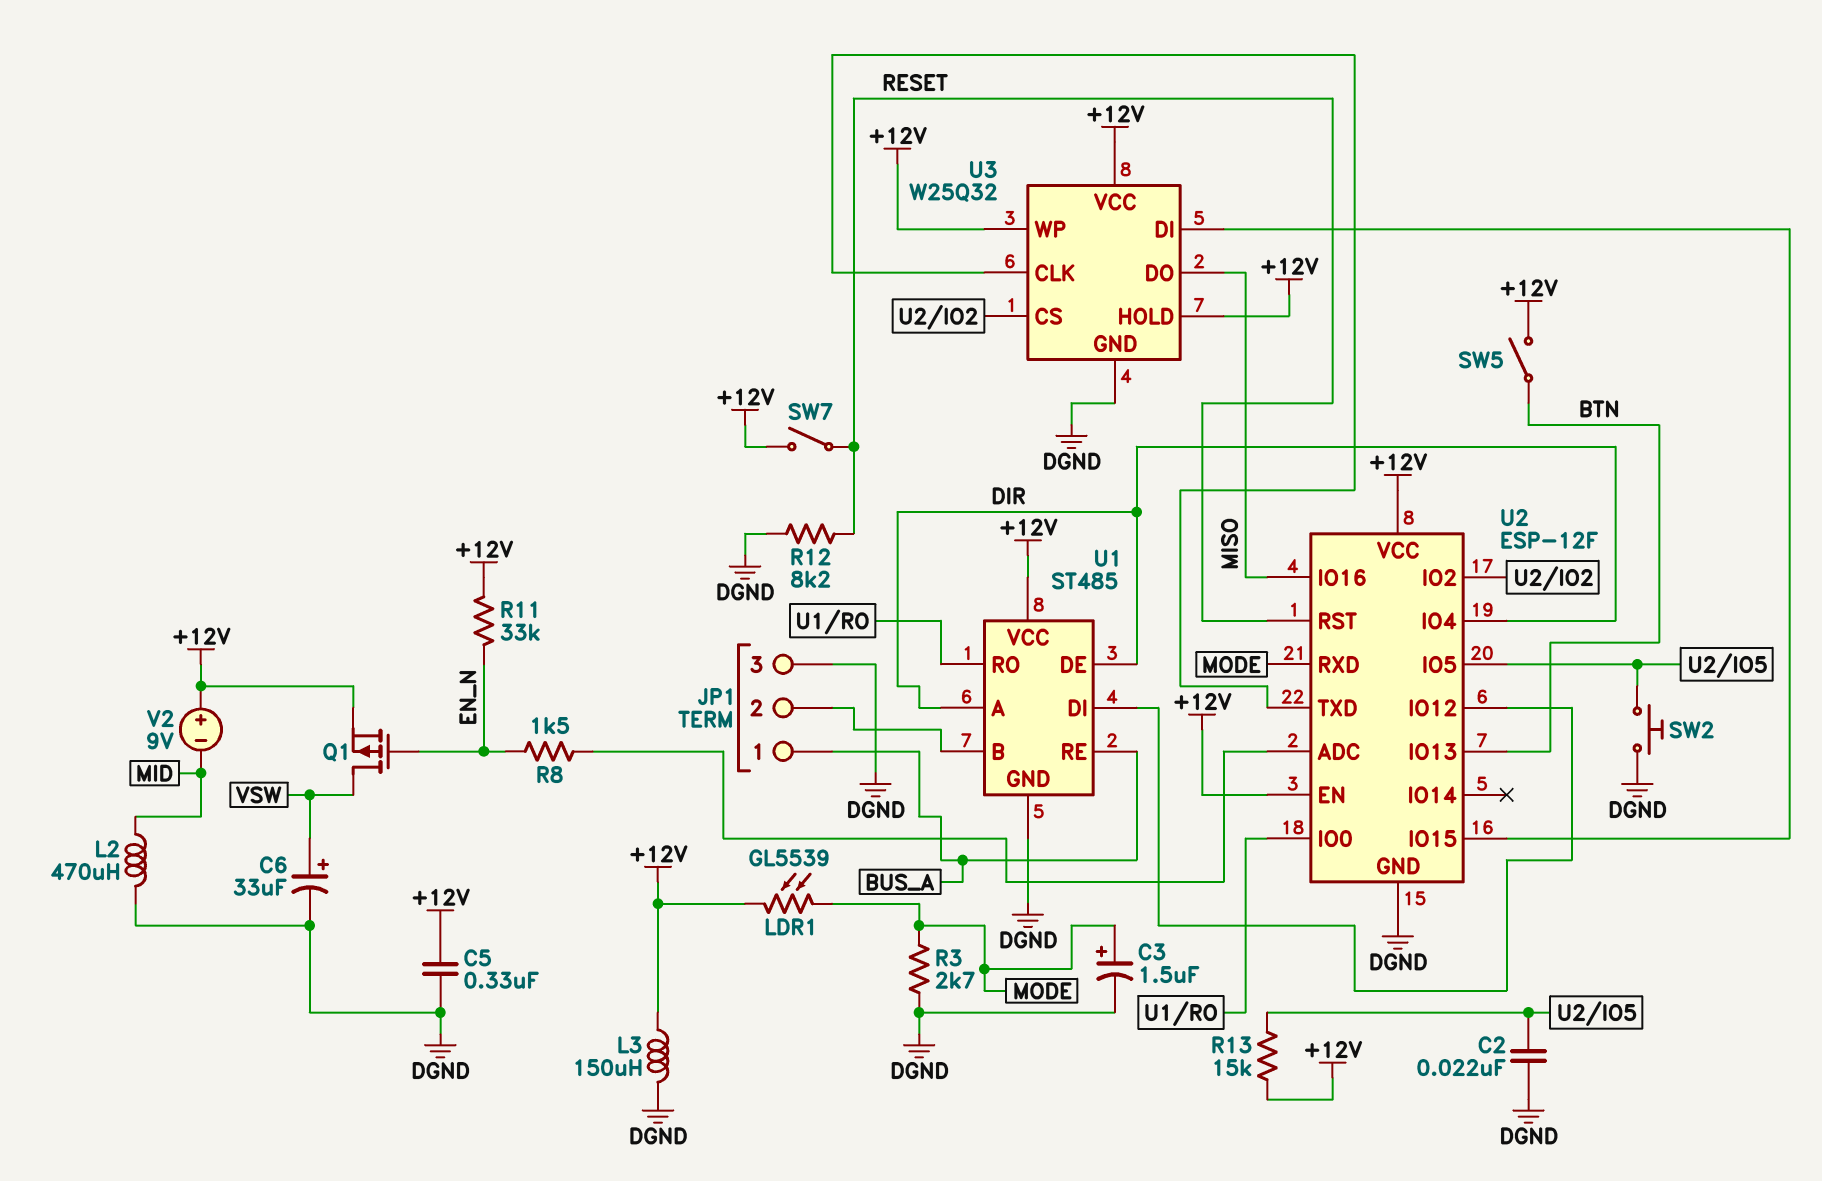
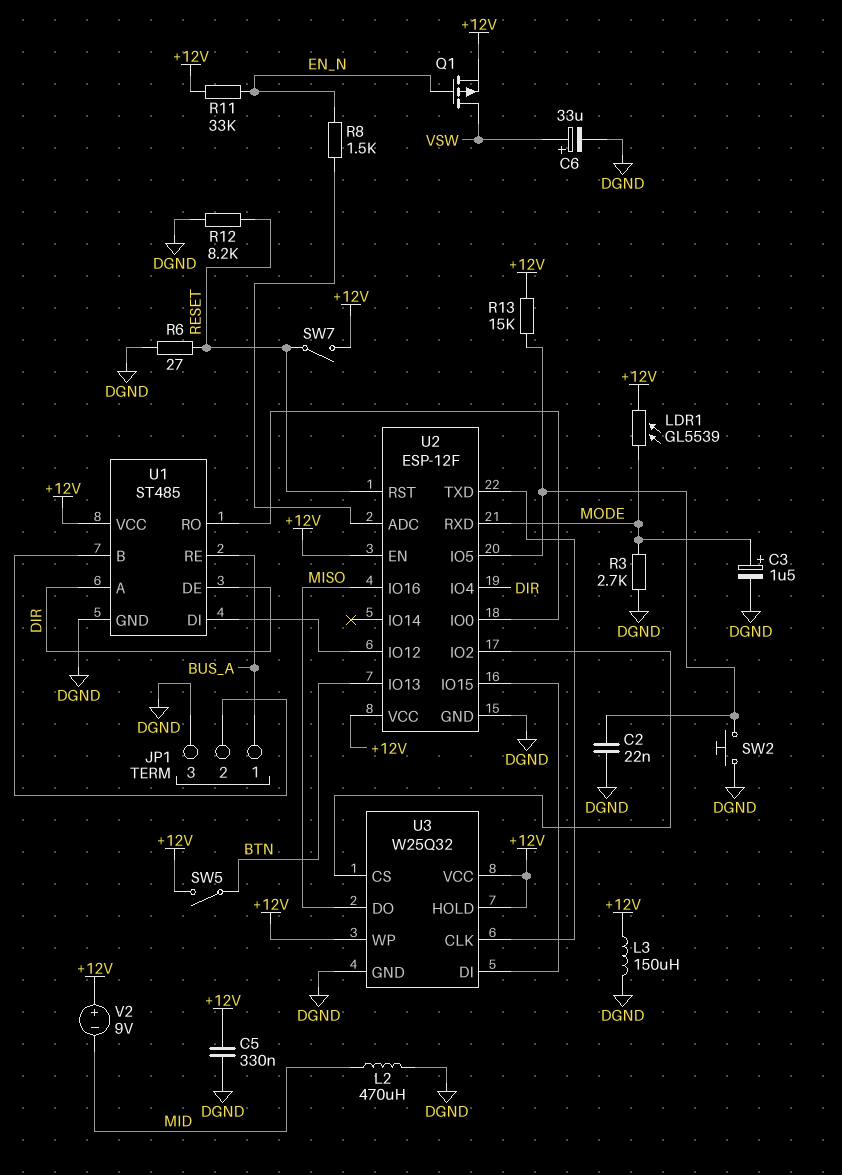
R6: none -> 27 (DGND, RESET)

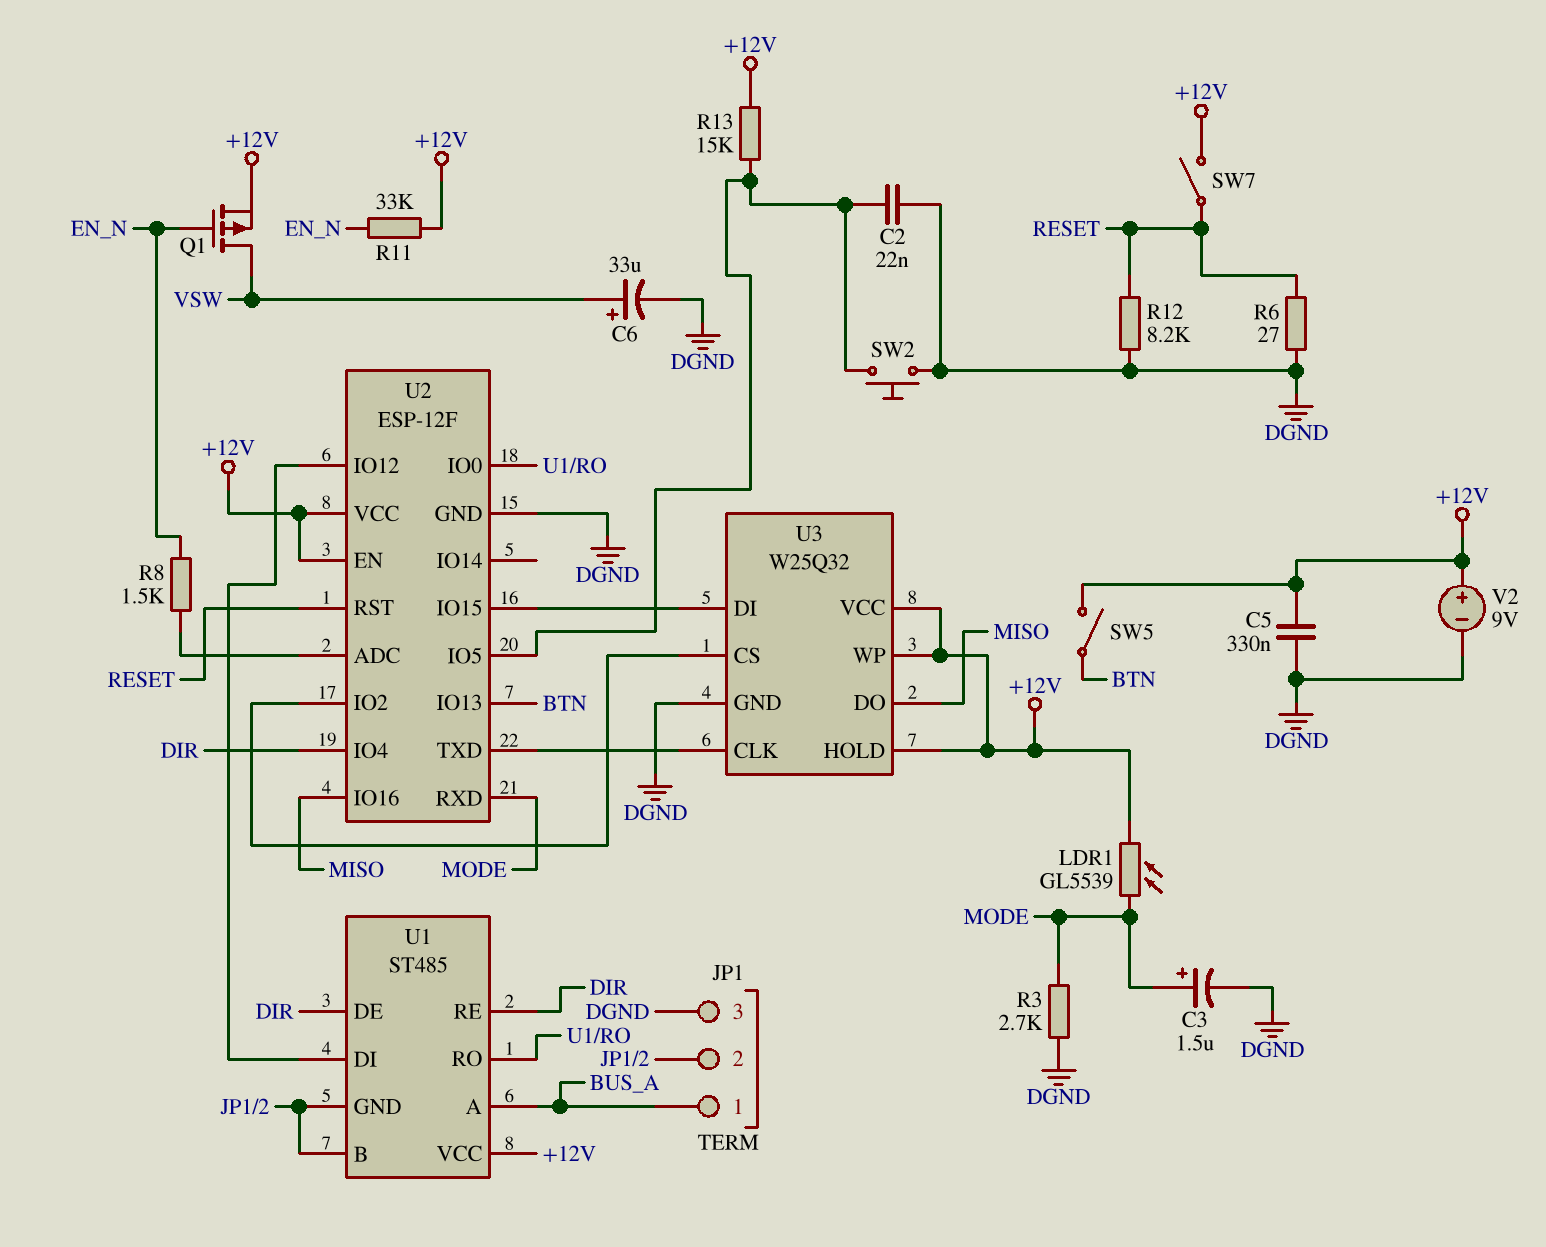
L2: 470uH (DGND, MID) -> none
L3: 150uH (+12V, DGND) -> none
U1 pin A: DIR -> BUS_A
U1 pin GND: DGND -> JP1/2
U1 pin RE: BUS_A -> DIR
V2: 9V (plus +12V, minus MID) -> 9V (plus +12V, minus DGND)

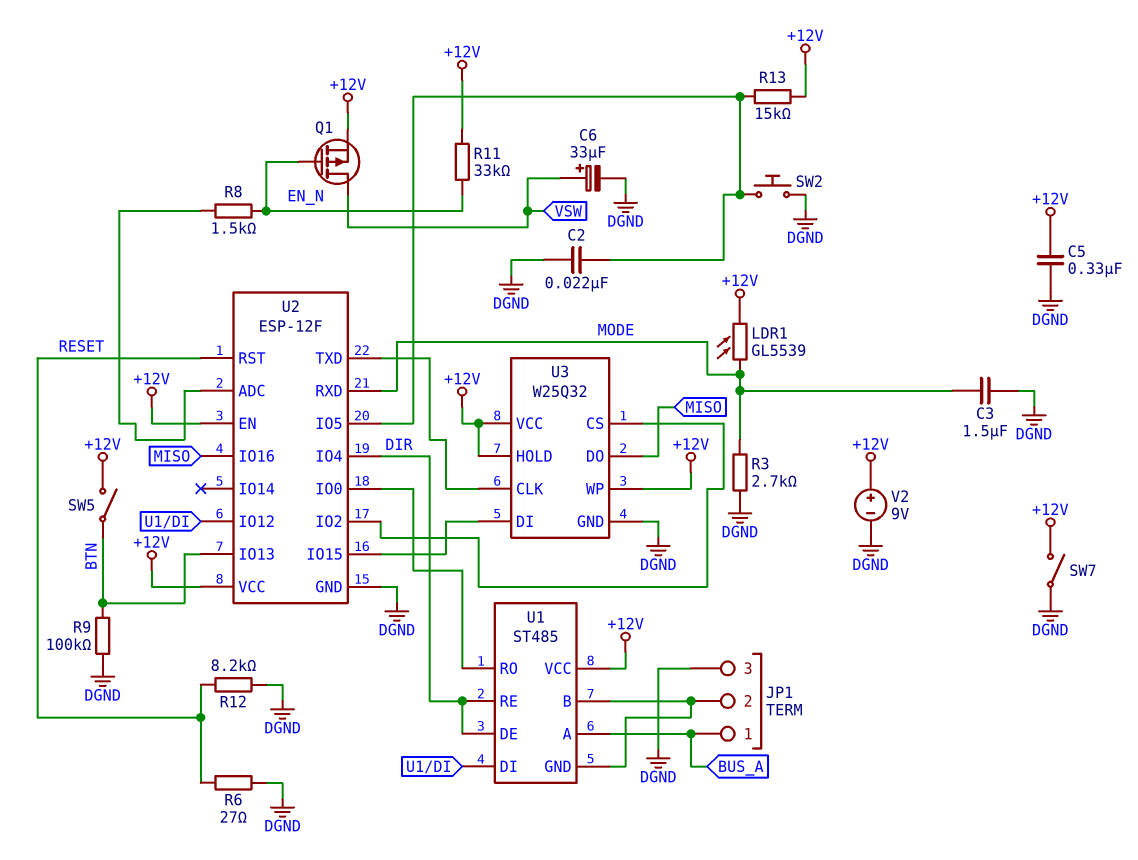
C3: 1.5uF (plus MODE, minus DGND) -> 1.5uF (DGND, MODE)
R9: none -> 100k (BTN, DGND)
SW7: switch (+12V, RESET) -> switch (+12V, DGND)

